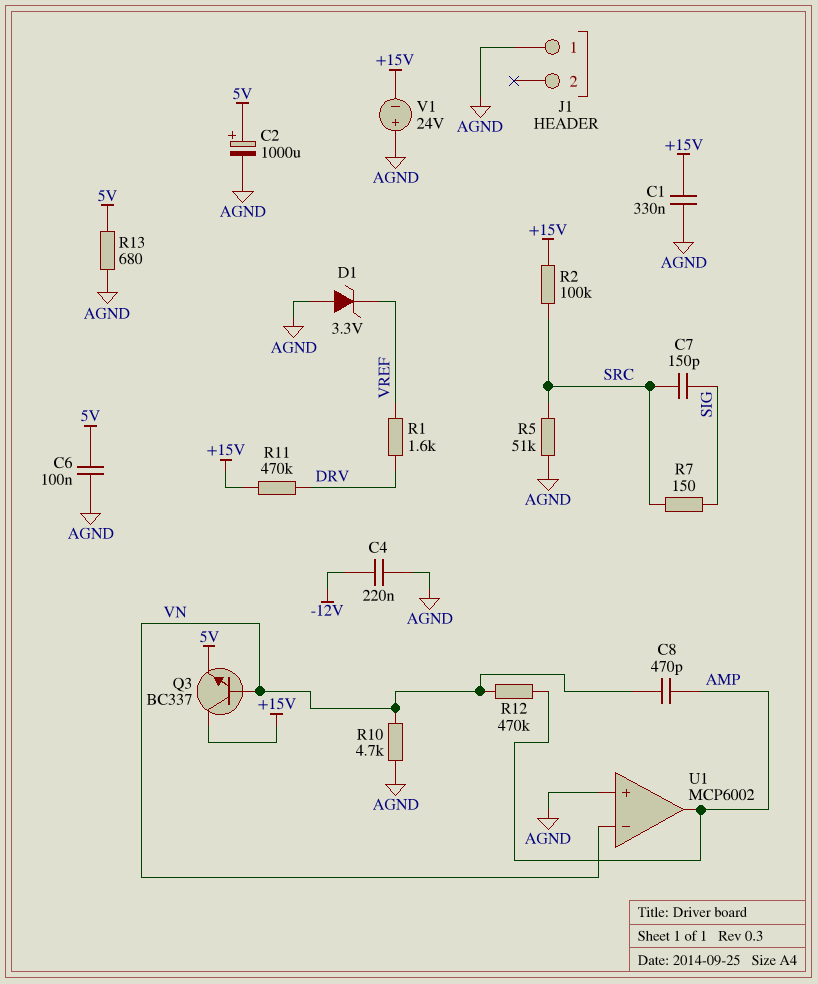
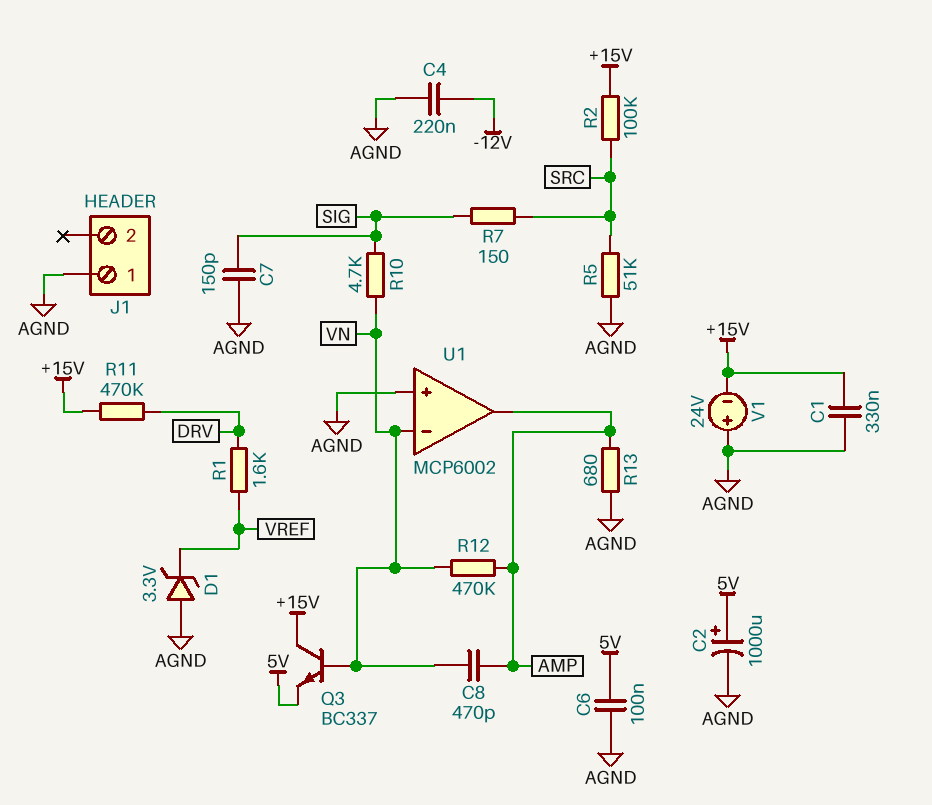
C7: 150pF (SIG, SRC) -> 150pF (AGND, SIG)
R10: 4.7k (AGND, VN) -> 4.7k (SIG, VN)
R13: 680 (5V, AGND) -> 680 (AGND, AMP)

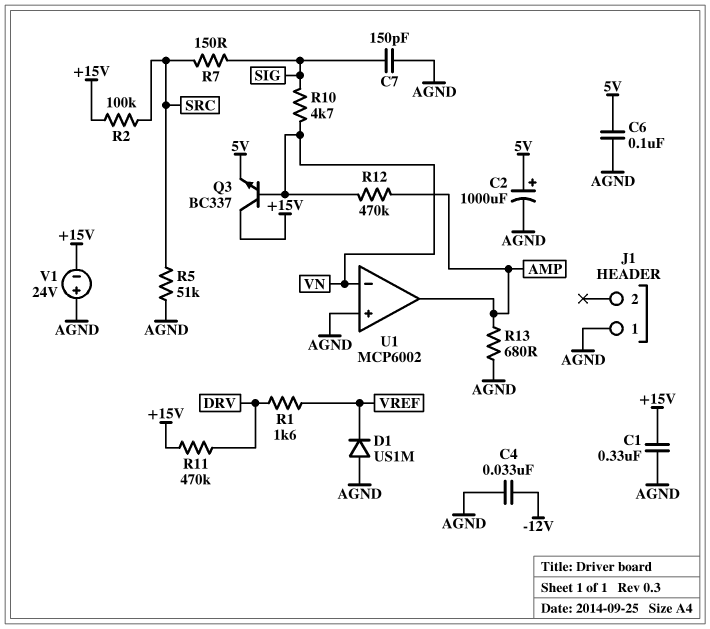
C4: 220nF (-12V, AGND) -> 33nF (-12V, AGND)
C8: 470pF (AMP, VN) -> none
D1: zener 3.3V (A AGND, K VREF) -> diode US1M (A AGND, K VREF)

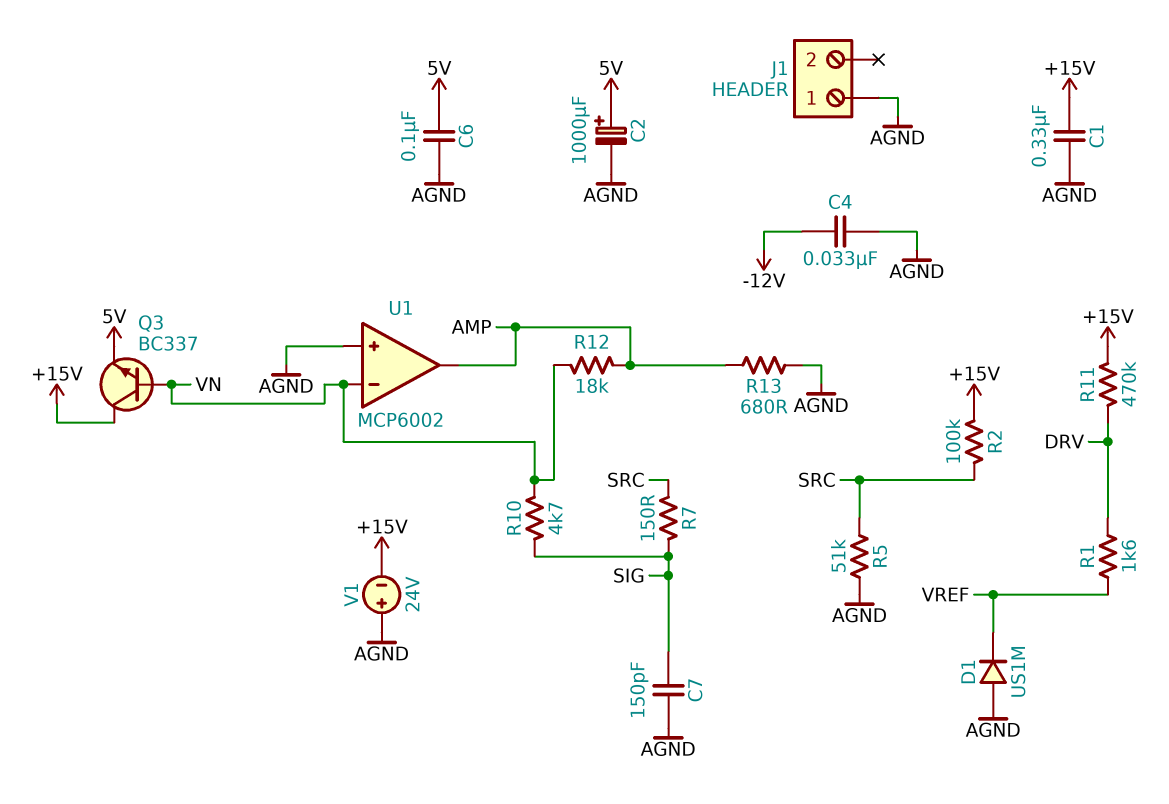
R12: 470k (AMP, VN) -> 18k (AMP, VN)

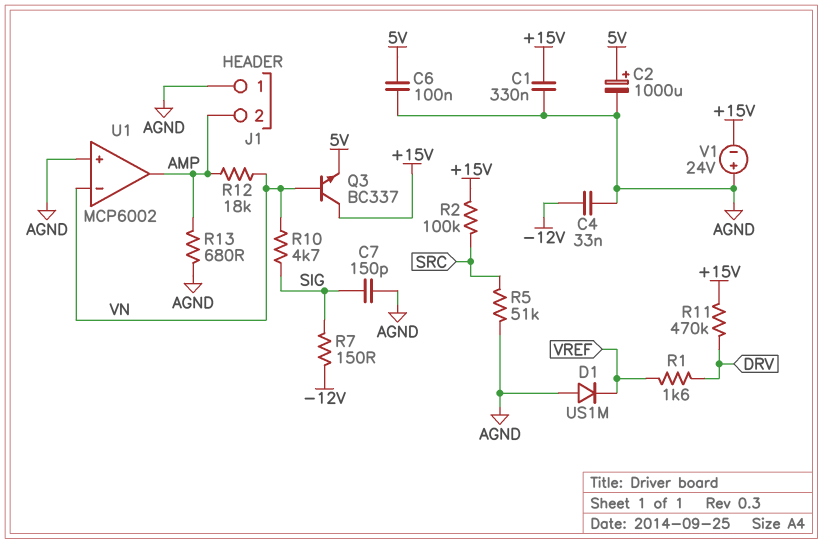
J1 pin 2: none -> AMP
R7: 150 (SIG, SRC) -> 150 (-12V, SIG)

